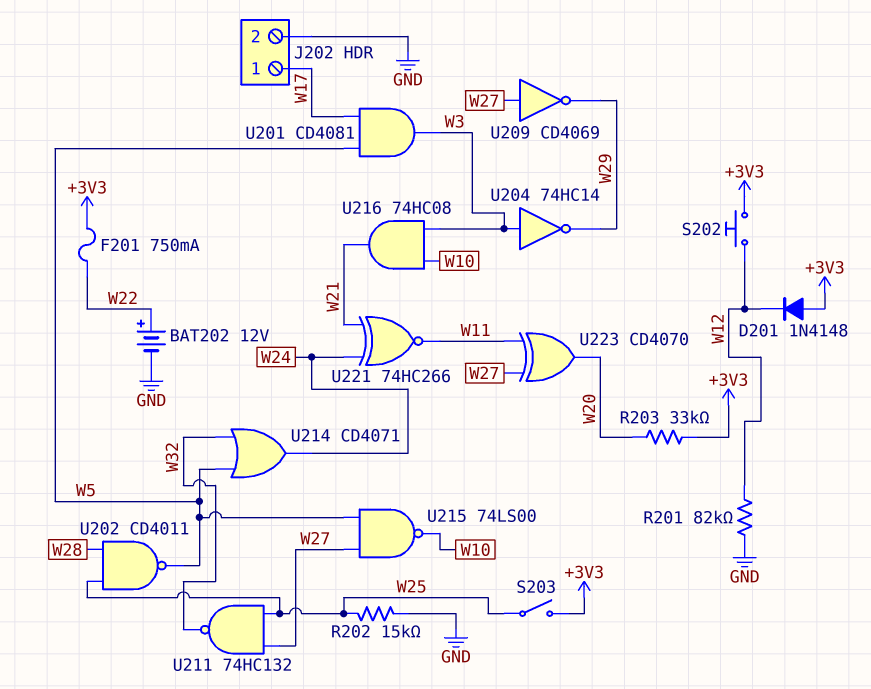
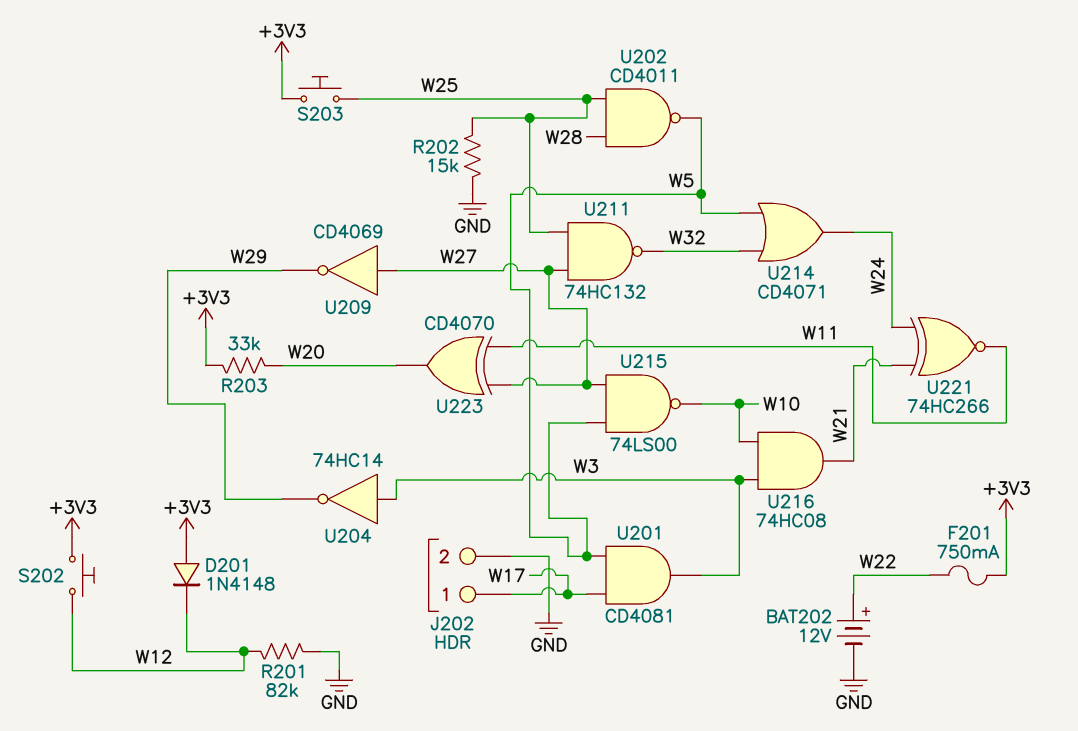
S203: switch (+3V3, W25) -> button (+3V3, W25)

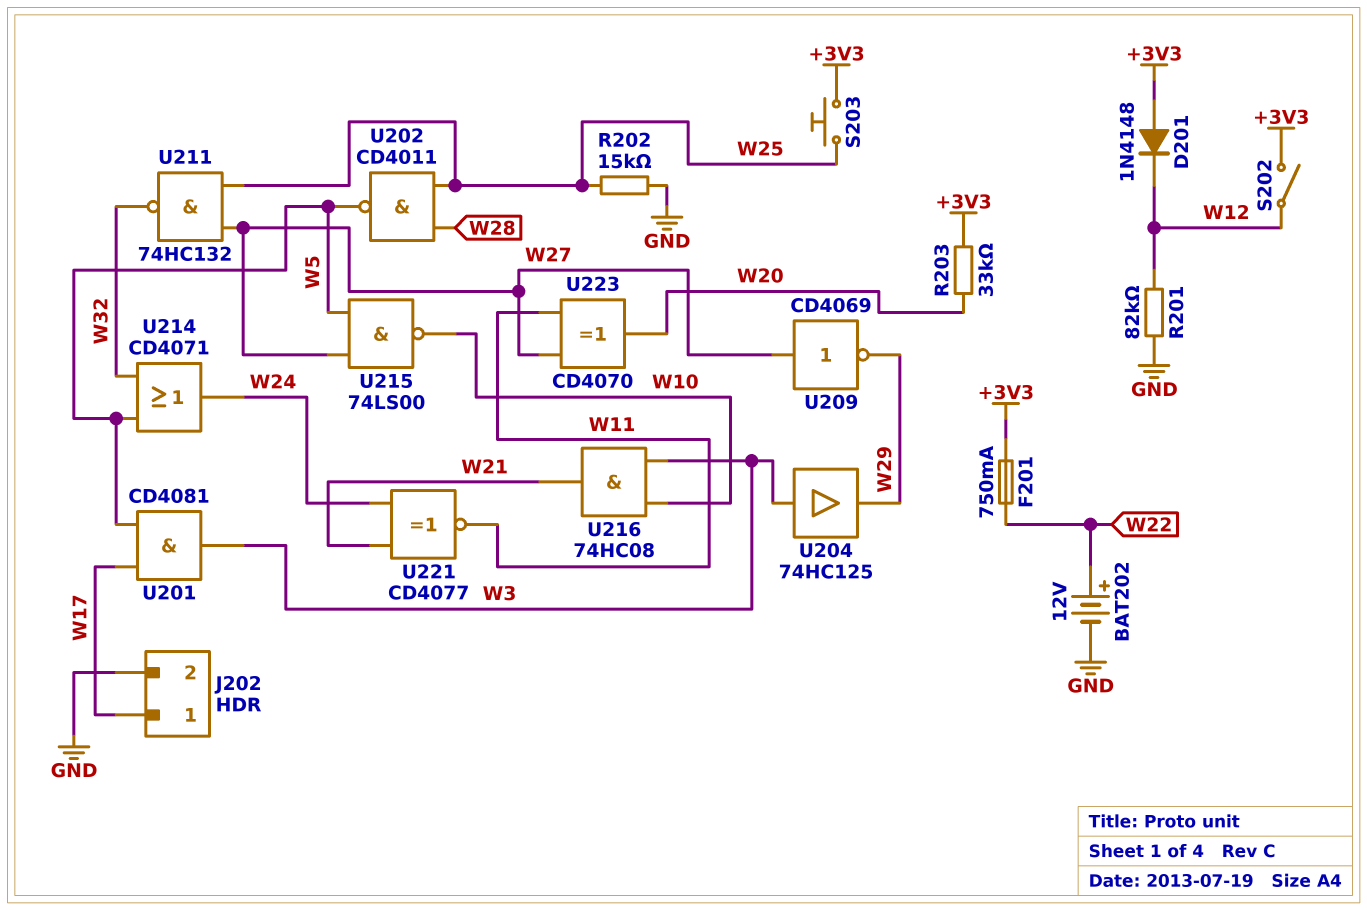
S202: button (+3V3, W12) -> switch (+3V3, W12)
U204: NOT 74HC14 (in W3, out W29) -> buffer 74HC125 (in W3, out W29)
U221: XNOR 74HC266 (in W21, in W24, out W11) -> XNOR CD4077 (in W21, in W24, out W11)

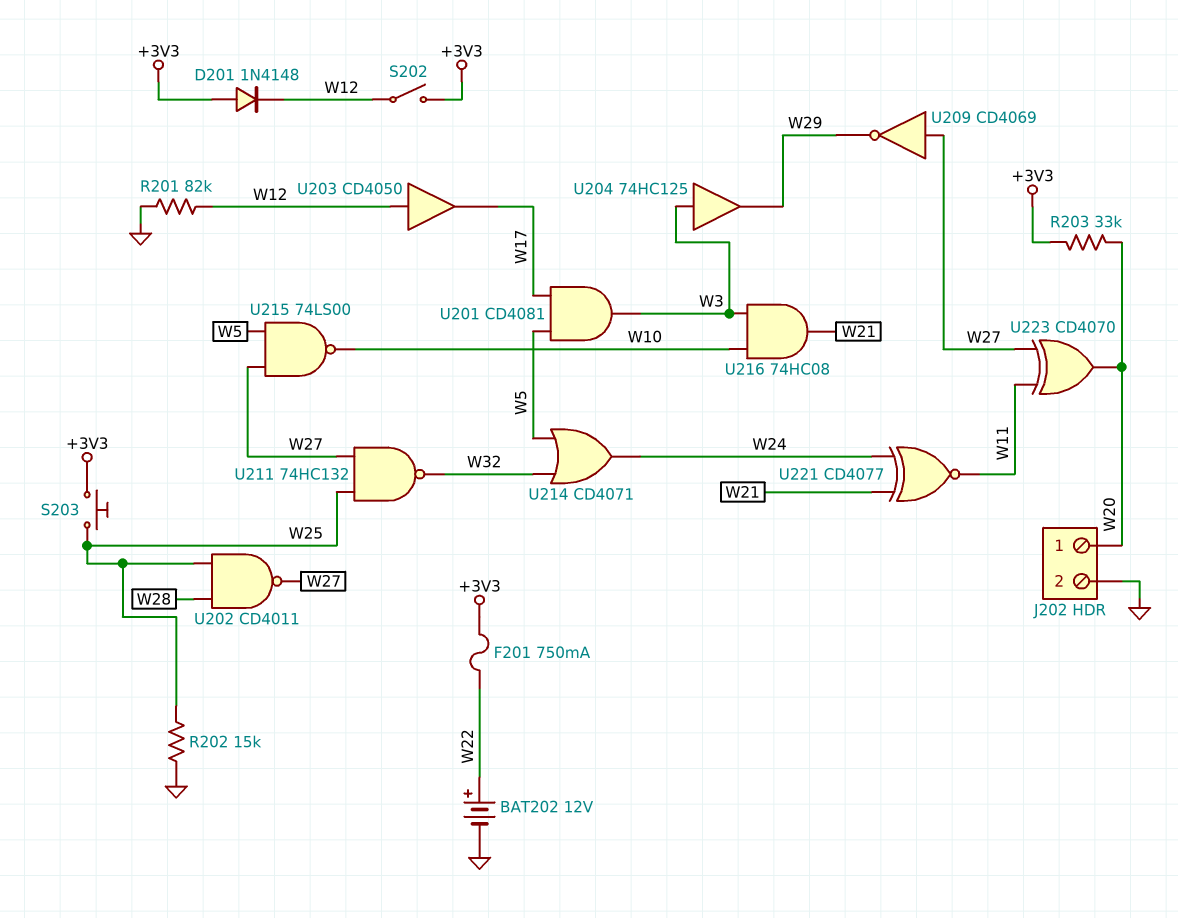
J202 pin 1: W17 -> W20
U202: NAND CD4011 (in W25, in W28, out W5) -> NAND CD4011 (in W25, in W28, out W27)
U203: none -> buffer CD4050 (in W12, out W17)

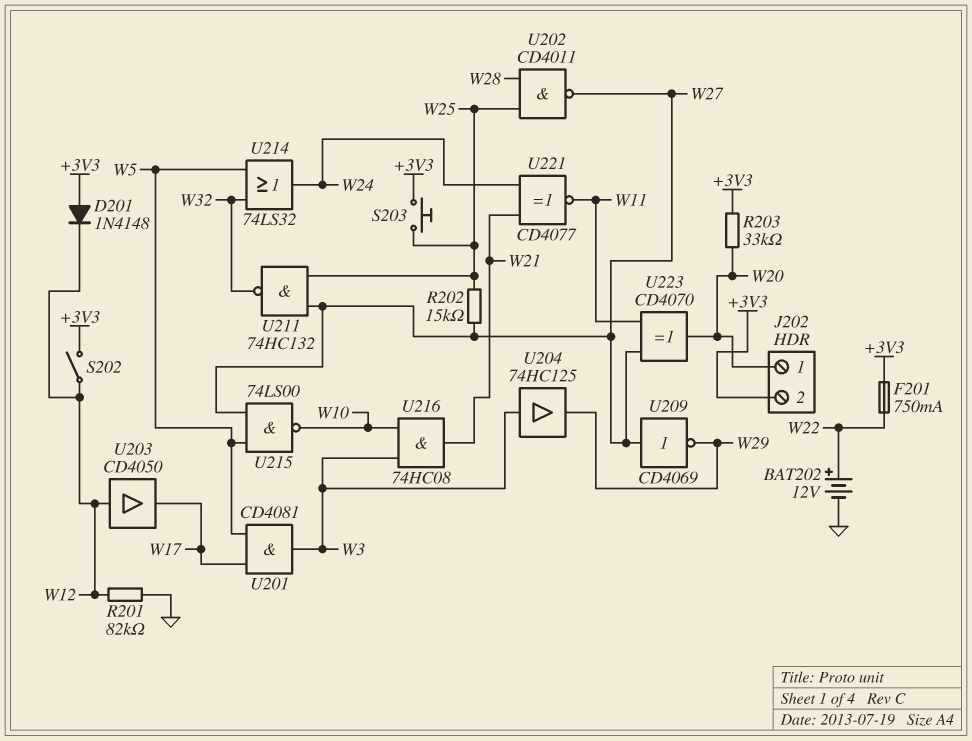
J202 pin 2: GND -> +3V3
R202: 15k (GND, W25) -> 15k (W25, W27)
U214: OR CD4071 (in W5, in W32, out W24) -> OR 74LS32 (in W5, in W32, out W24)

